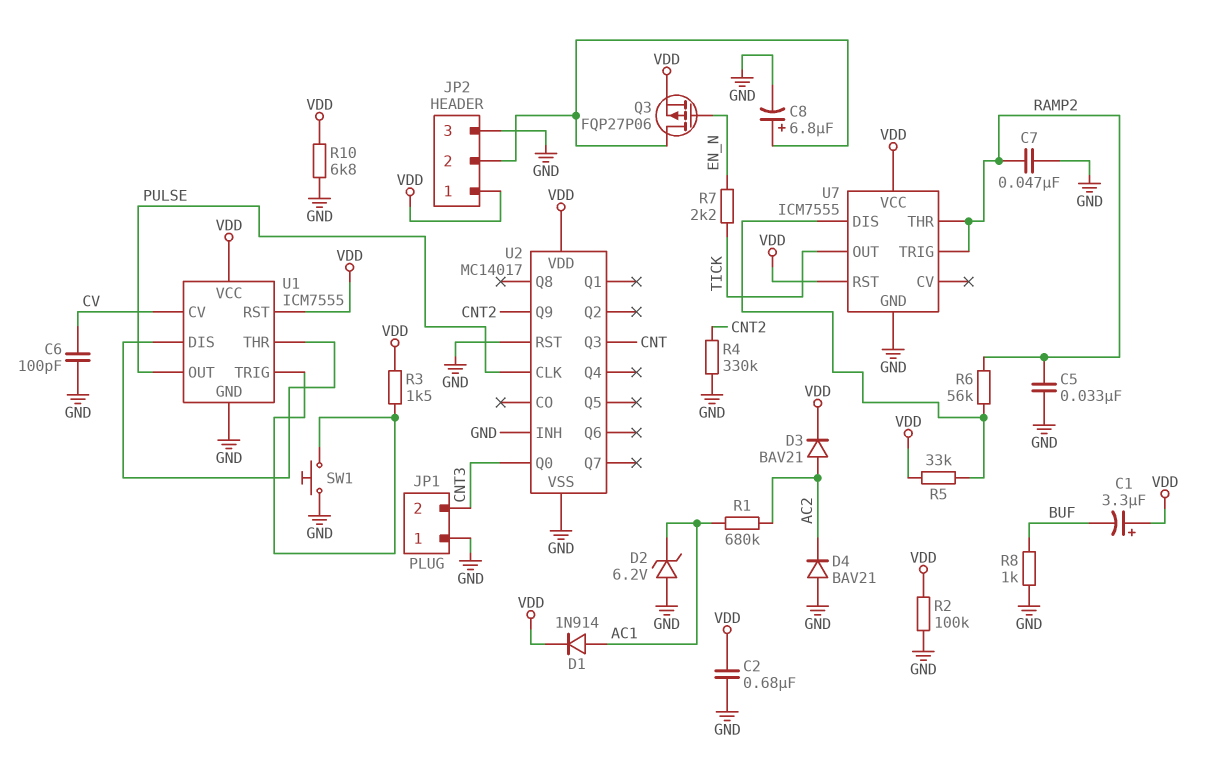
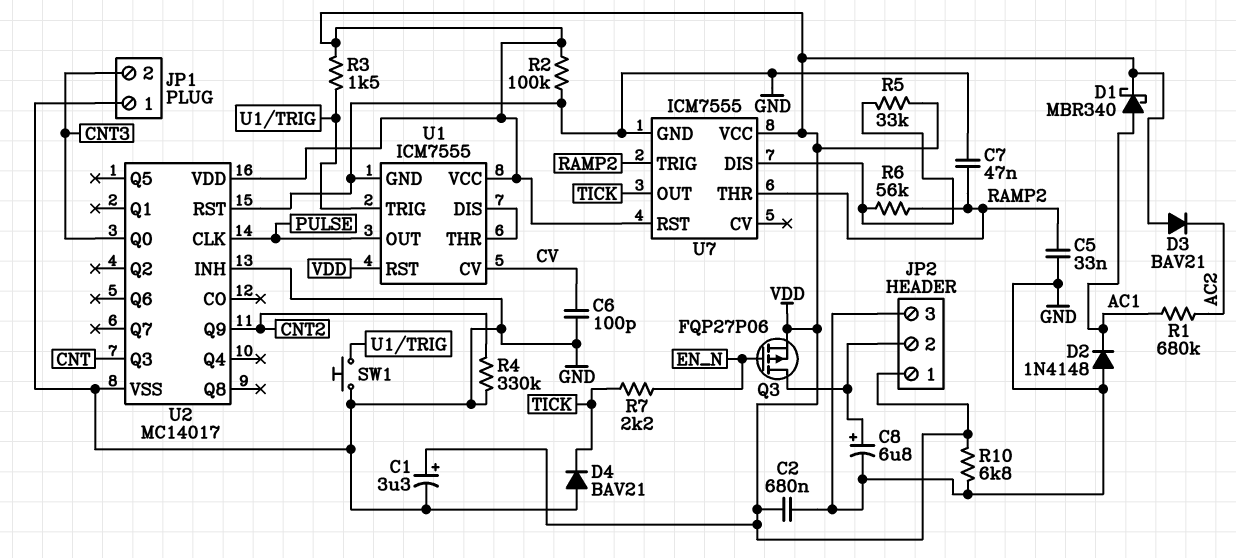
C1: 3.3uF (plus VDD, minus BUF) -> 3.3uF (plus VDD, minus GND)
D1: diode 1N914 (A AC1, K VDD) -> schottky MBR340 (A AC1, K VDD)
D2: zener 6.2V (A GND, K AC1) -> diode 1N4148 (A GND, K AC1)
D3: diode BAV21 (A AC2, K VDD) -> diode BAV21 (A VDD, K AC2)
D4: diode BAV21 (A GND, K AC2) -> diode BAV21 (A GND, K TICK)
R8: 1k (BUF, GND) -> none

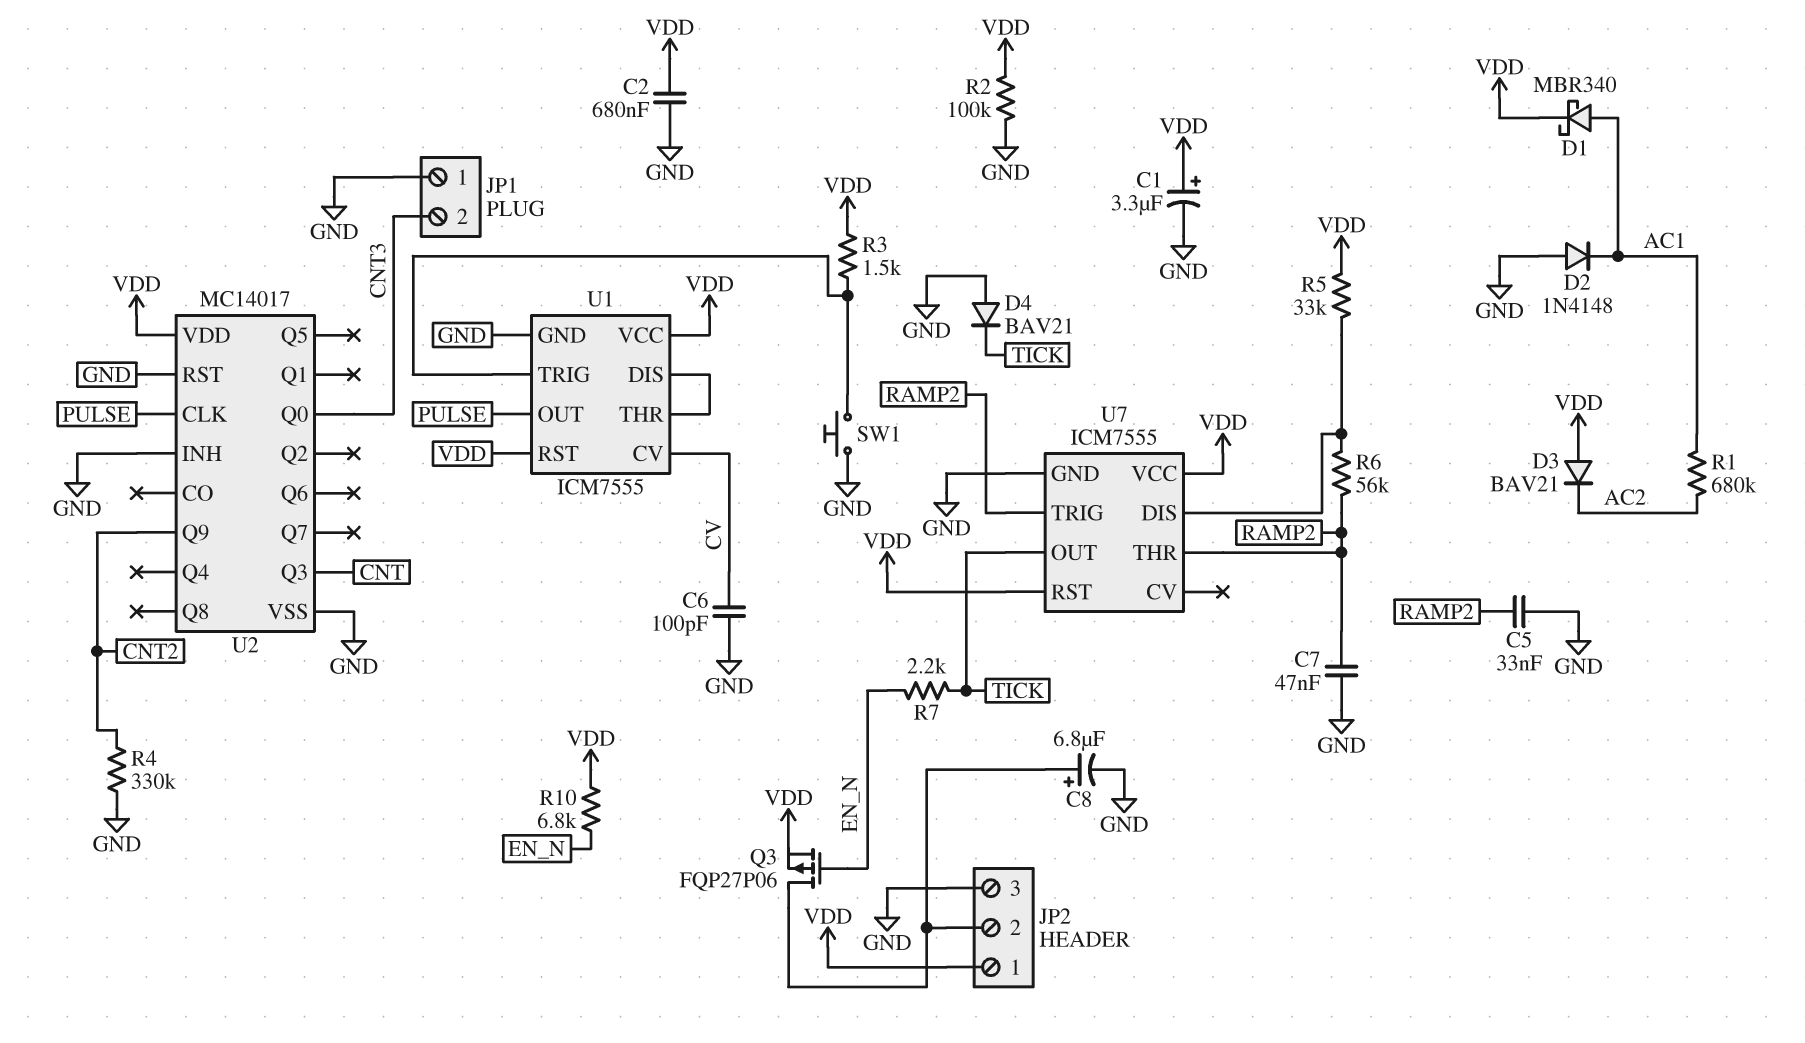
R10: 6.8k (GND, VDD) -> 6.8k (EN_N, VDD)

